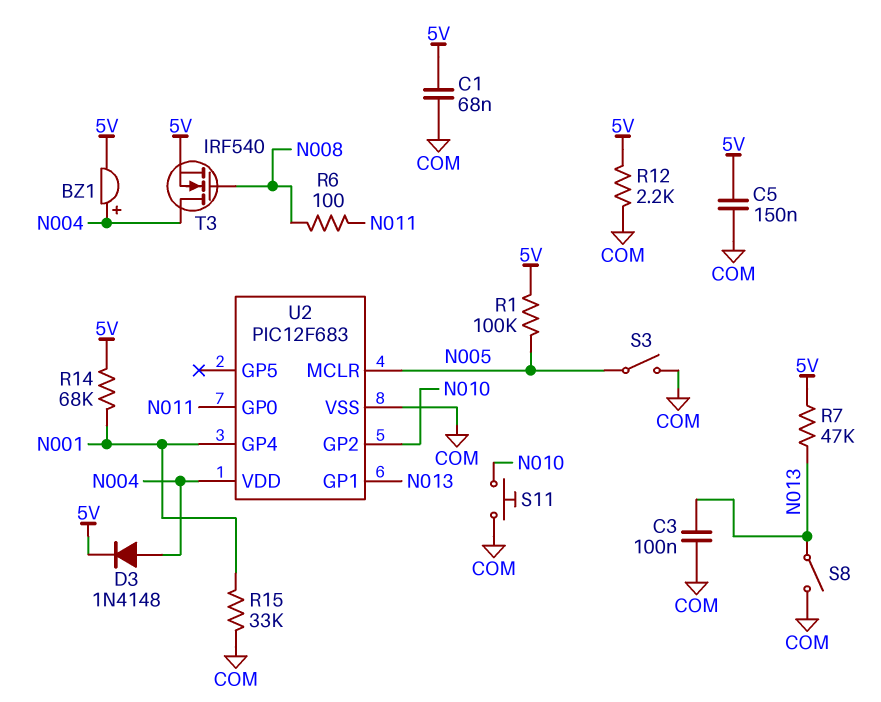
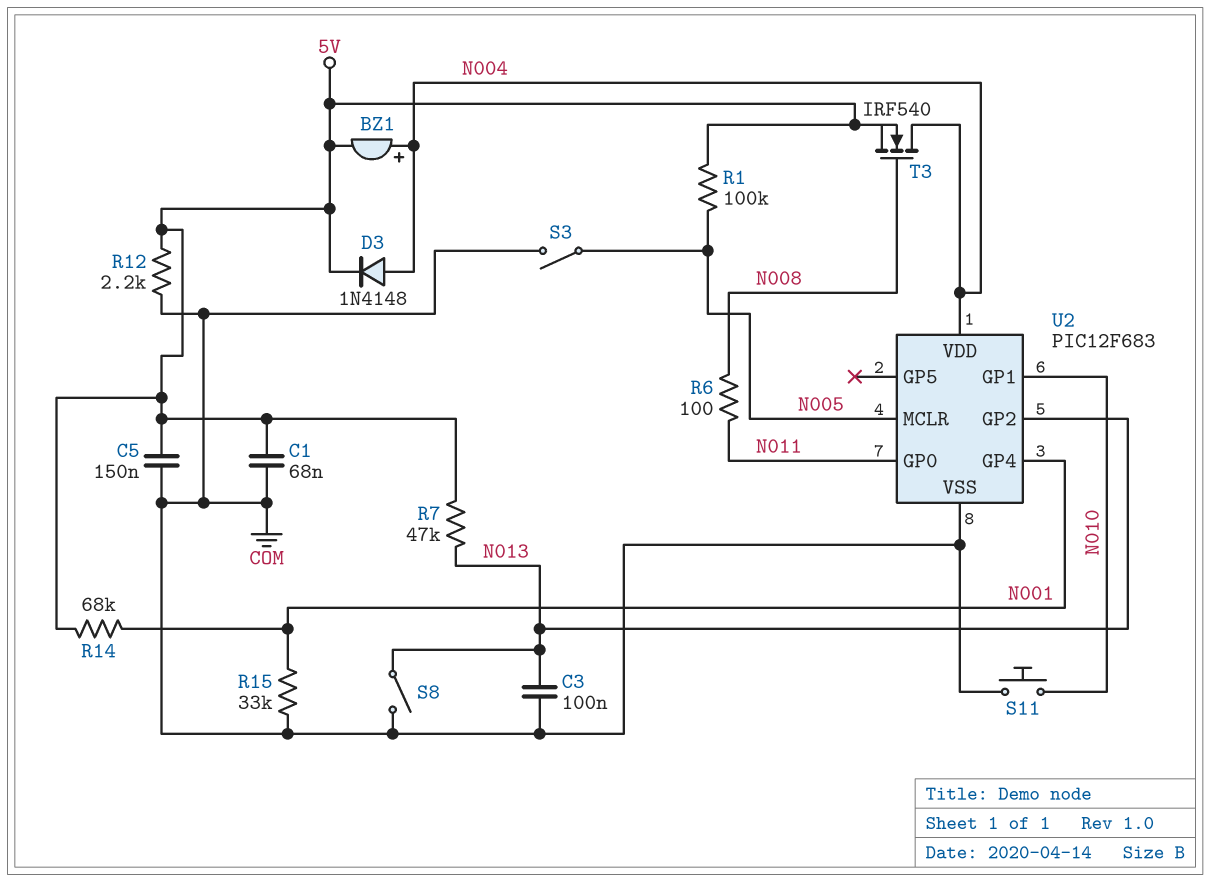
U2 pin GP1: N013 -> N010
U2 pin GP2: N010 -> N013

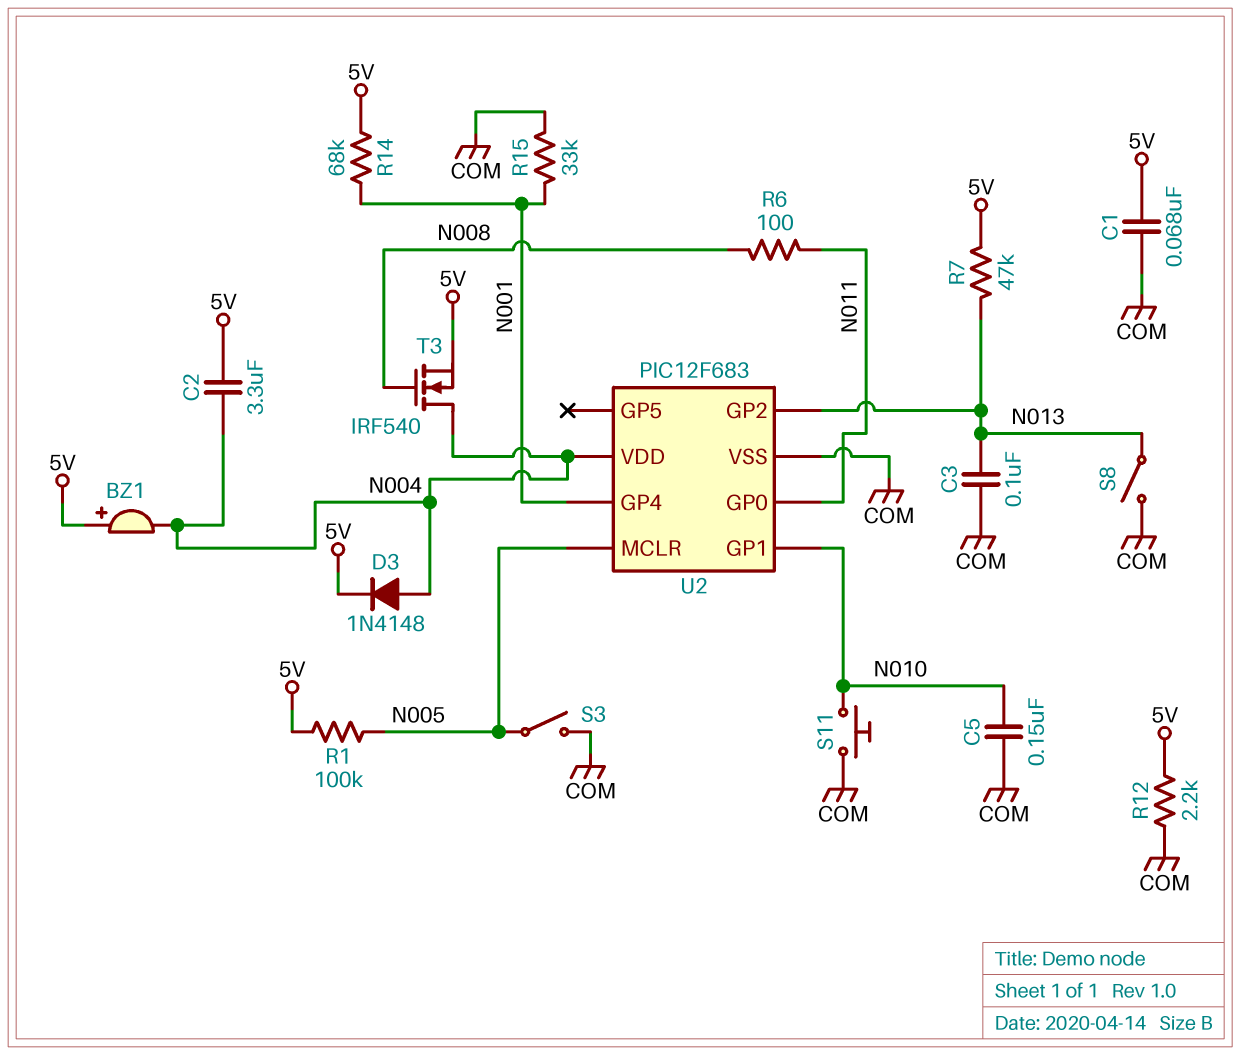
BZ1: buzzer (plus N004, minus 5V) -> buzzer (plus 5V, minus N004)
C2: none -> 3.3uF (5V, N004)
C5: 150nF (5V, COM) -> 150nF (COM, N010)

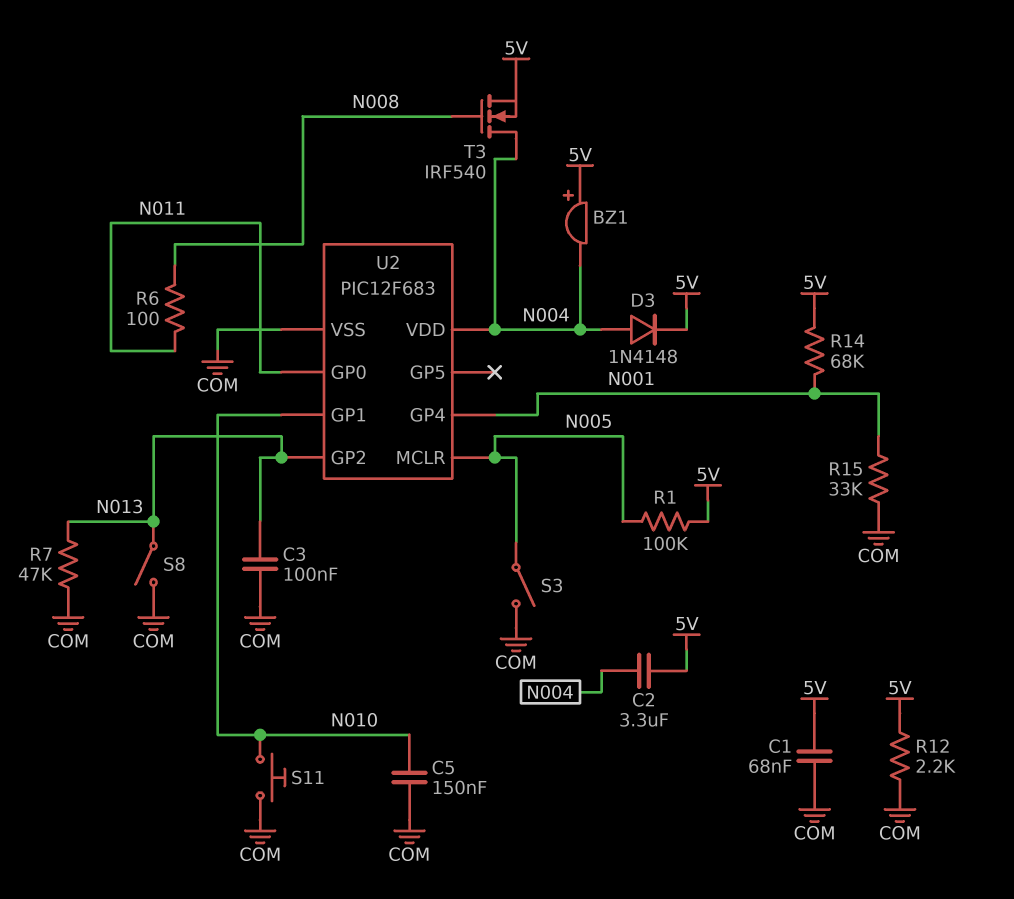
R7: 47k (5V, N013) -> 47k (COM, N013)

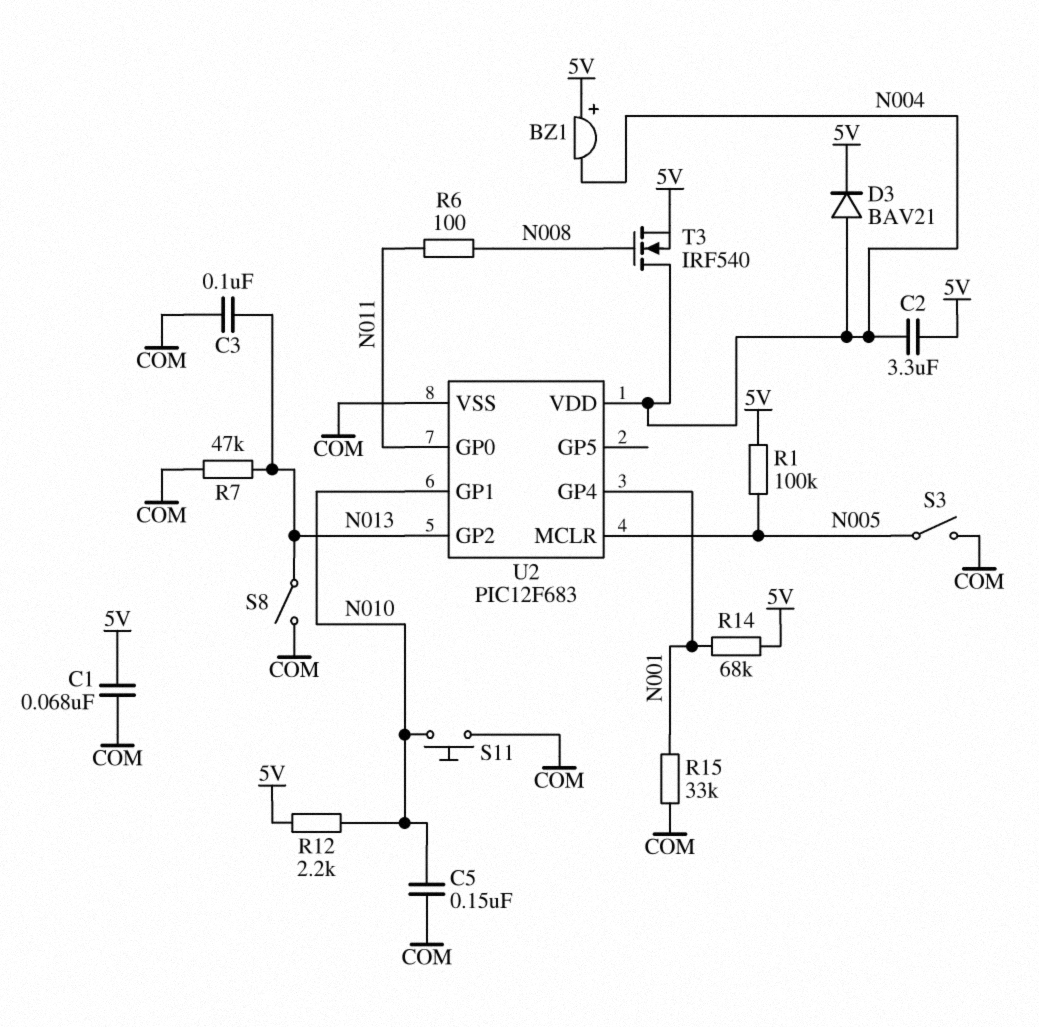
D3: diode 1N4148 (A N004, K 5V) -> diode BAV21 (A N004, K 5V)
R12: 2.2k (5V, COM) -> 2.2k (5V, N010)

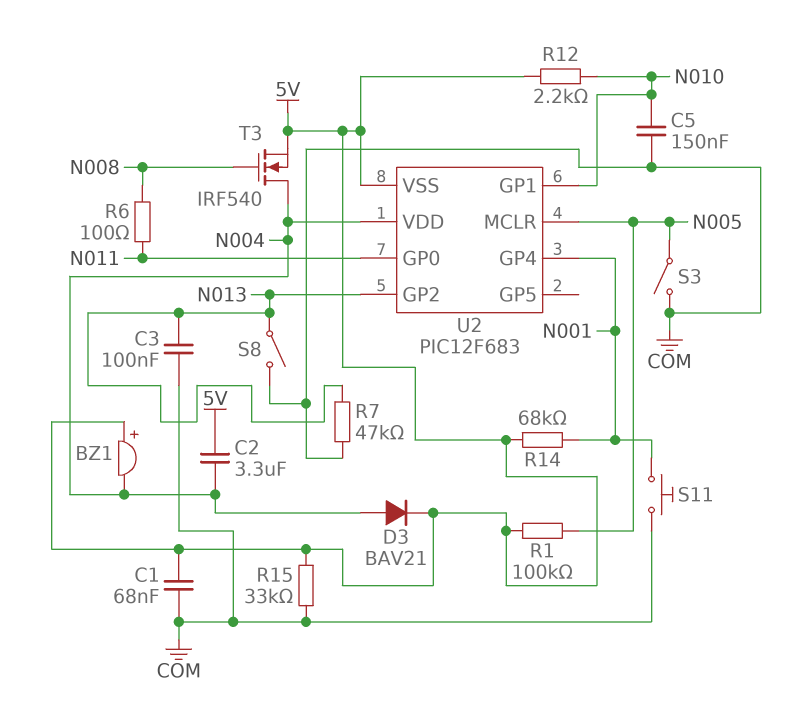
R15: 33k (COM, N001) -> 33k (5V, COM)
S11: button (COM, N010) -> button (COM, N001)
U2 pin VSS: COM -> 5V

